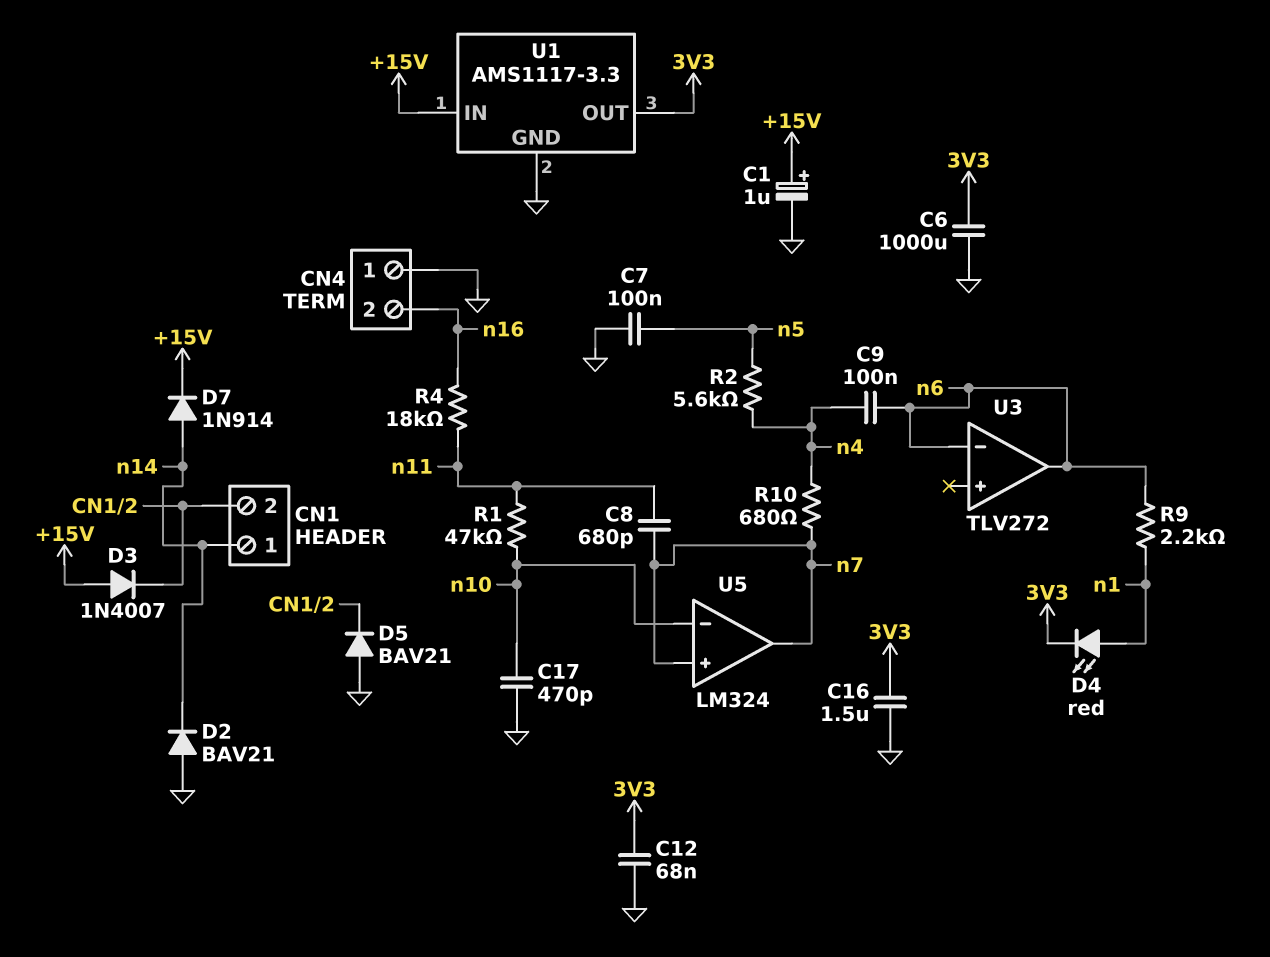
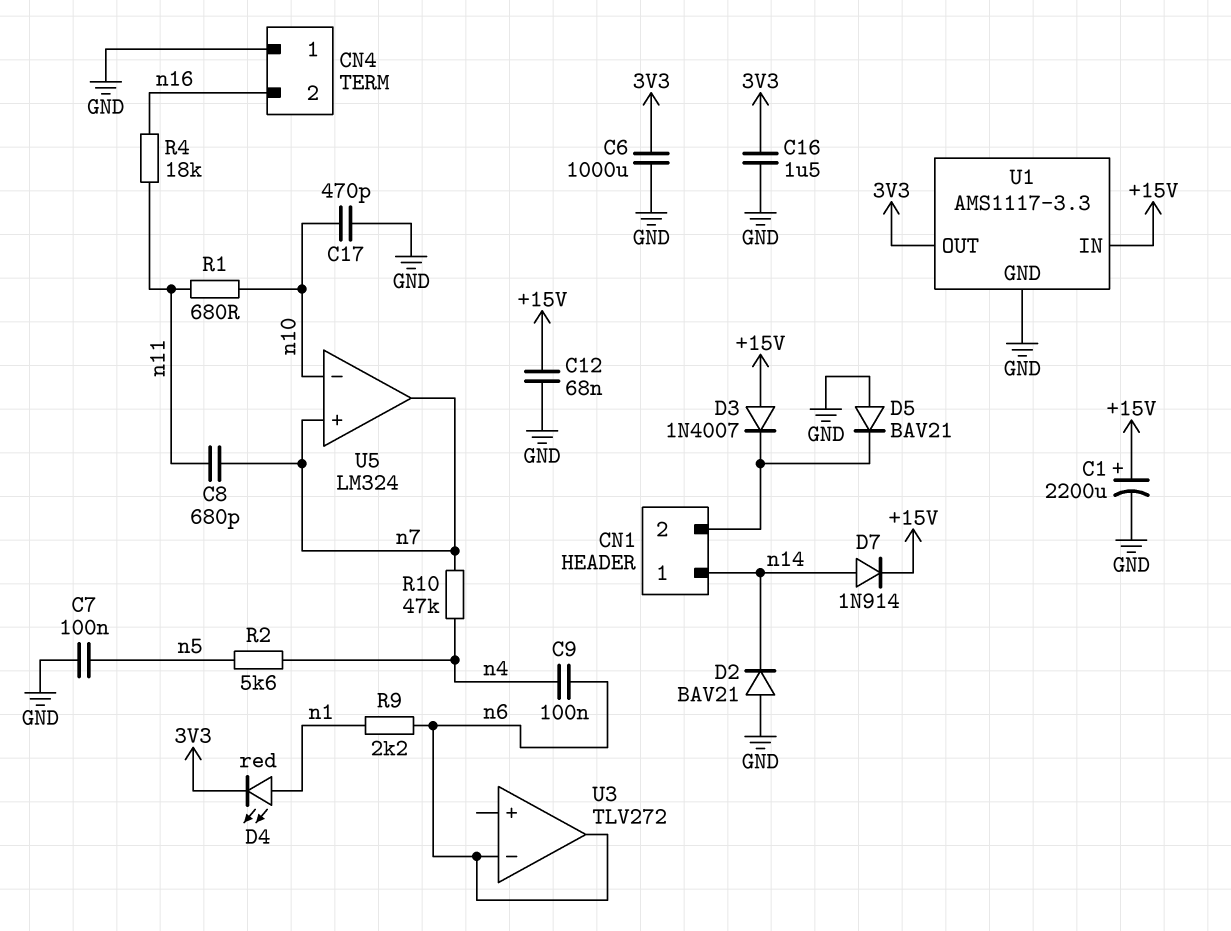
C1: 1uF (plus +15V, minus GND) -> 2200uF (plus +15V, minus GND)
C12: 68nF (3V3, GND) -> 68nF (+15V, GND)
R1: 47k (n10, n11) -> 680 (n10, n11)
R10: 680 (n4, n7) -> 47k (n4, n7)

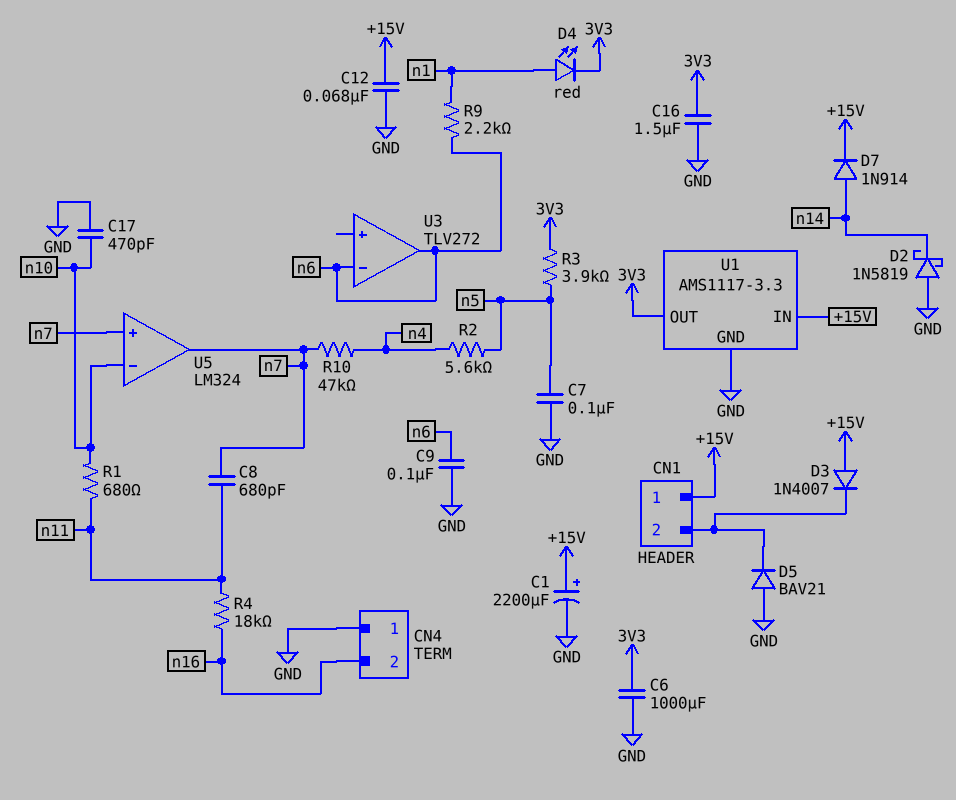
C9: 100nF (n4, n6) -> 100nF (GND, n6)
CN1 pin 1: n14 -> +15V
D2: diode BAV21 (A GND, K n14) -> schottky 1N5819 (A GND, K n14)
R3: none -> 3.9k (3V3, n5)

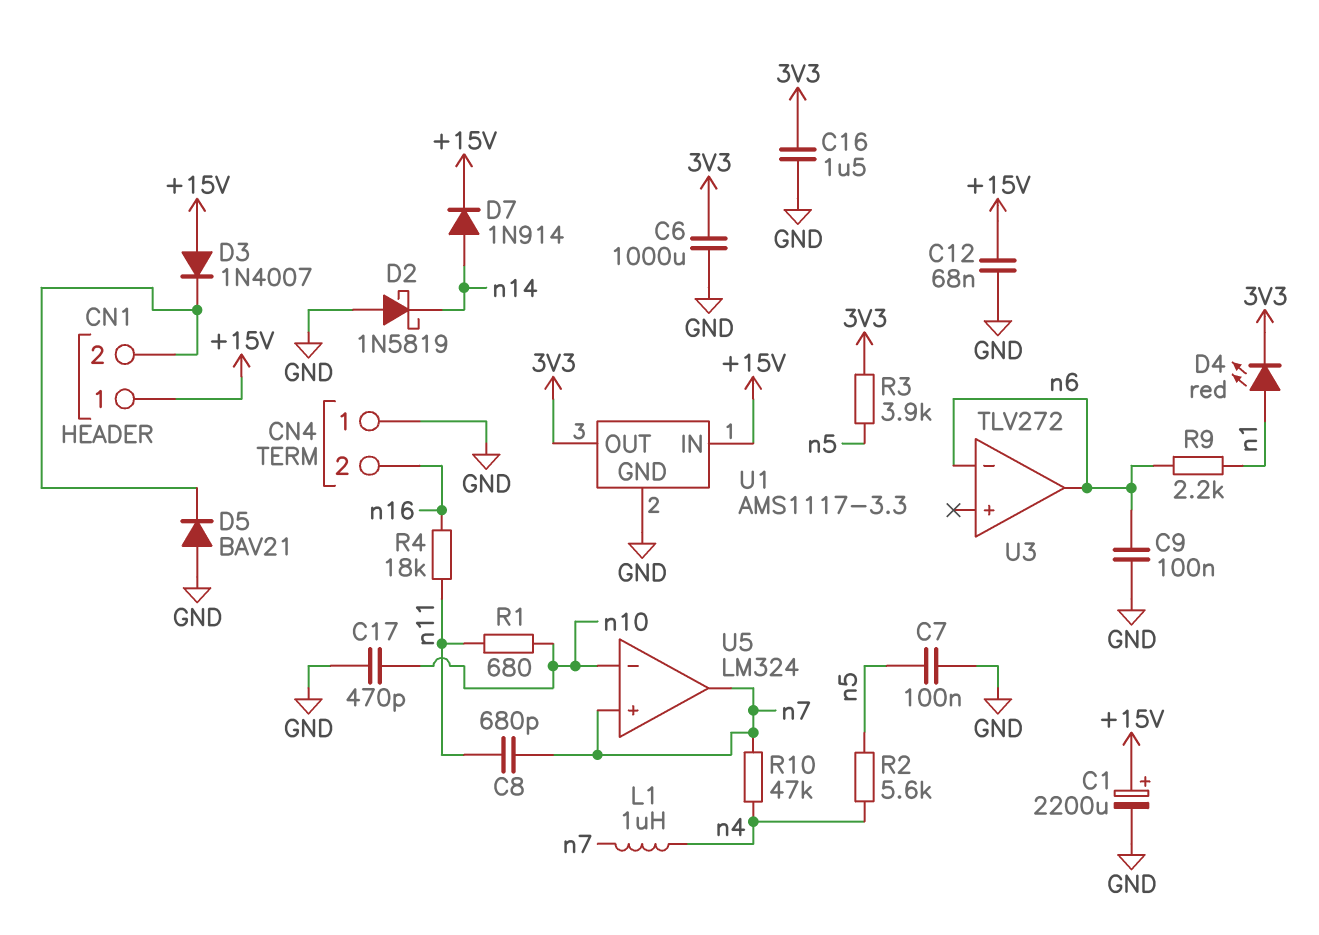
L1: none -> 1uH (n4, n7)

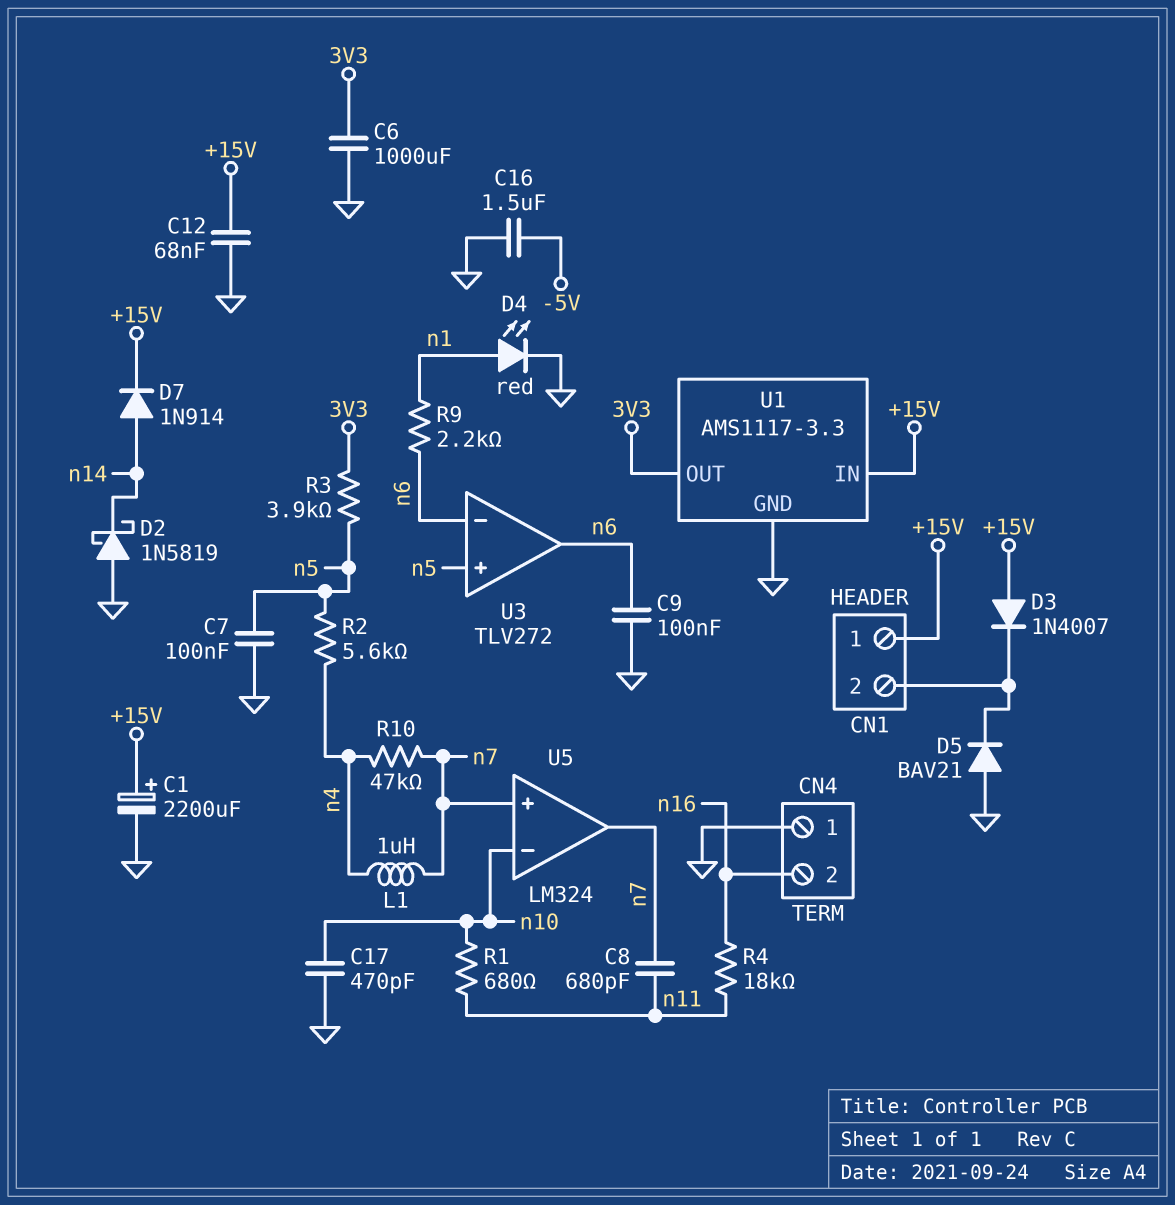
C16: 1.5uF (3V3, GND) -> 1.5uF (-5V, GND)
D4: LED red (A n1, K 3V3) -> LED red (A n1, K GND)
U3 pin in+: none -> n5

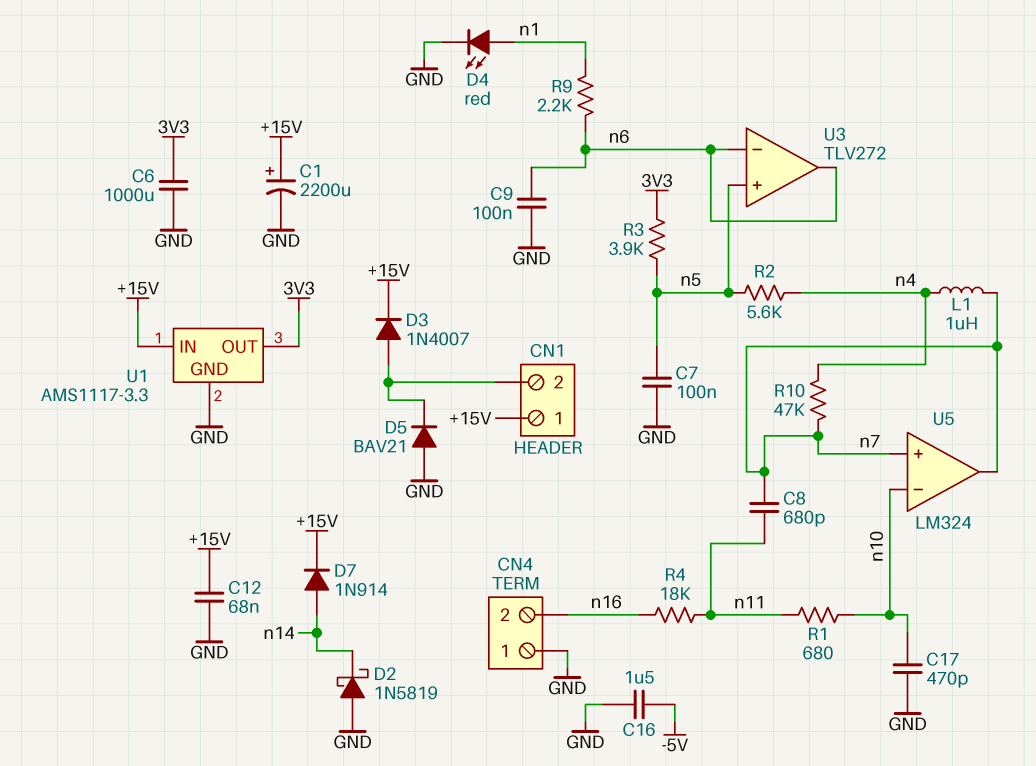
D3: diode 1N4007 (A +15V, K CN1/2) -> diode 1N4007 (A CN1/2, K +15V)

